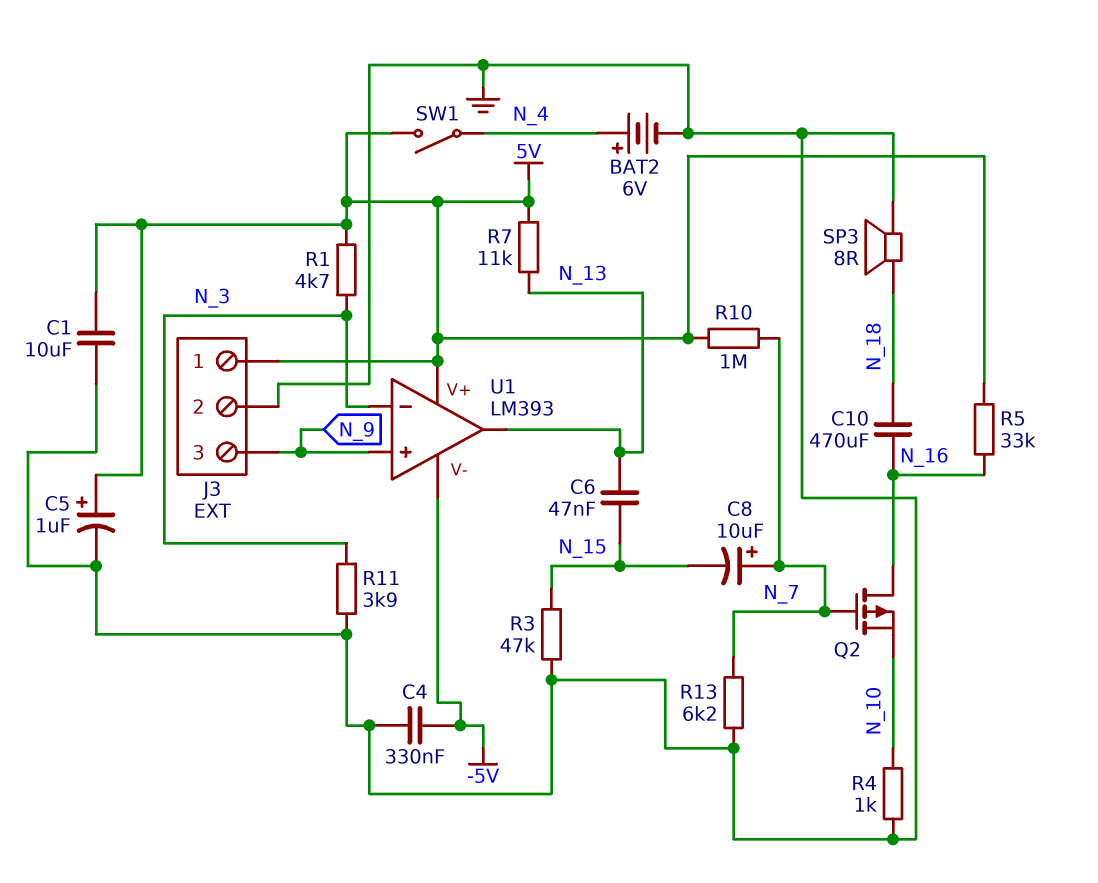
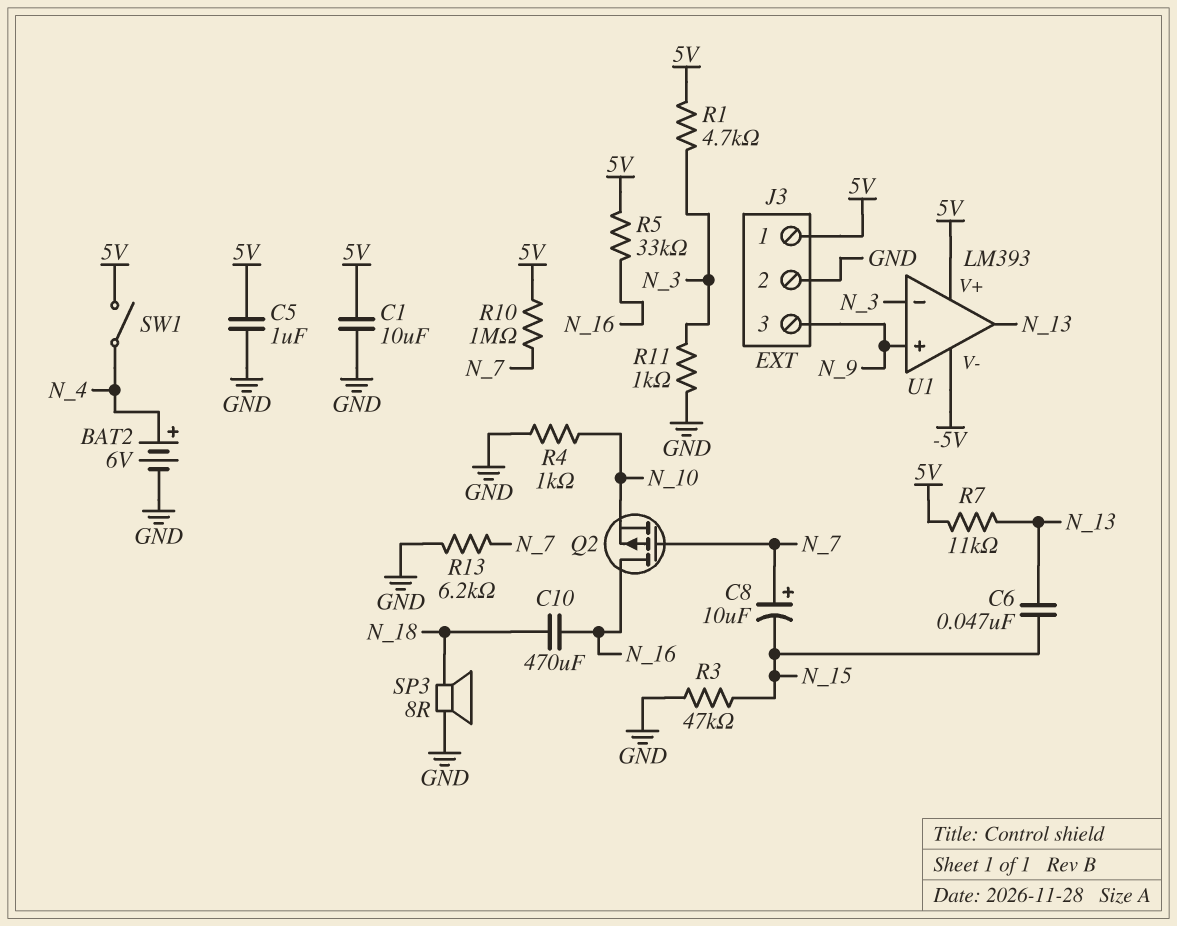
C4: 330nF (-5V, GND) -> none
C5: 1uF (plus 5V, minus GND) -> 1uF (5V, GND)
R11: 3.9k (GND, N_3) -> 1k (GND, N_3)

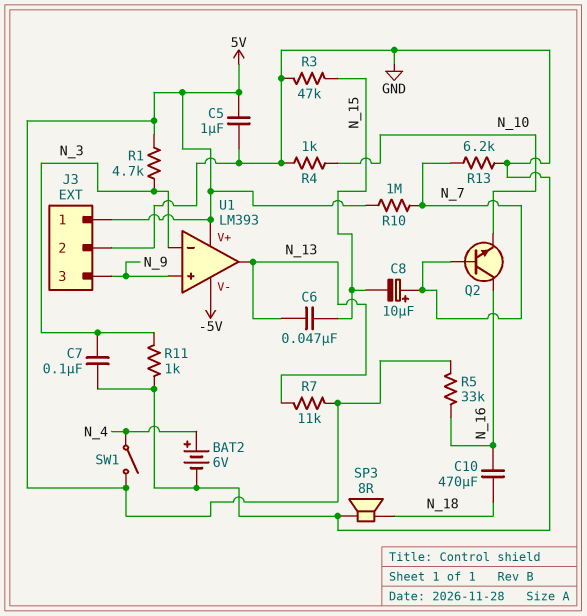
C1: 10uF (5V, GND) -> none
C7: none -> 100nF (GND, N_3)
Q2: PMOS (G N_7, D N_16, S N_10) -> NPN (B N_7, C N_16, E N_10)

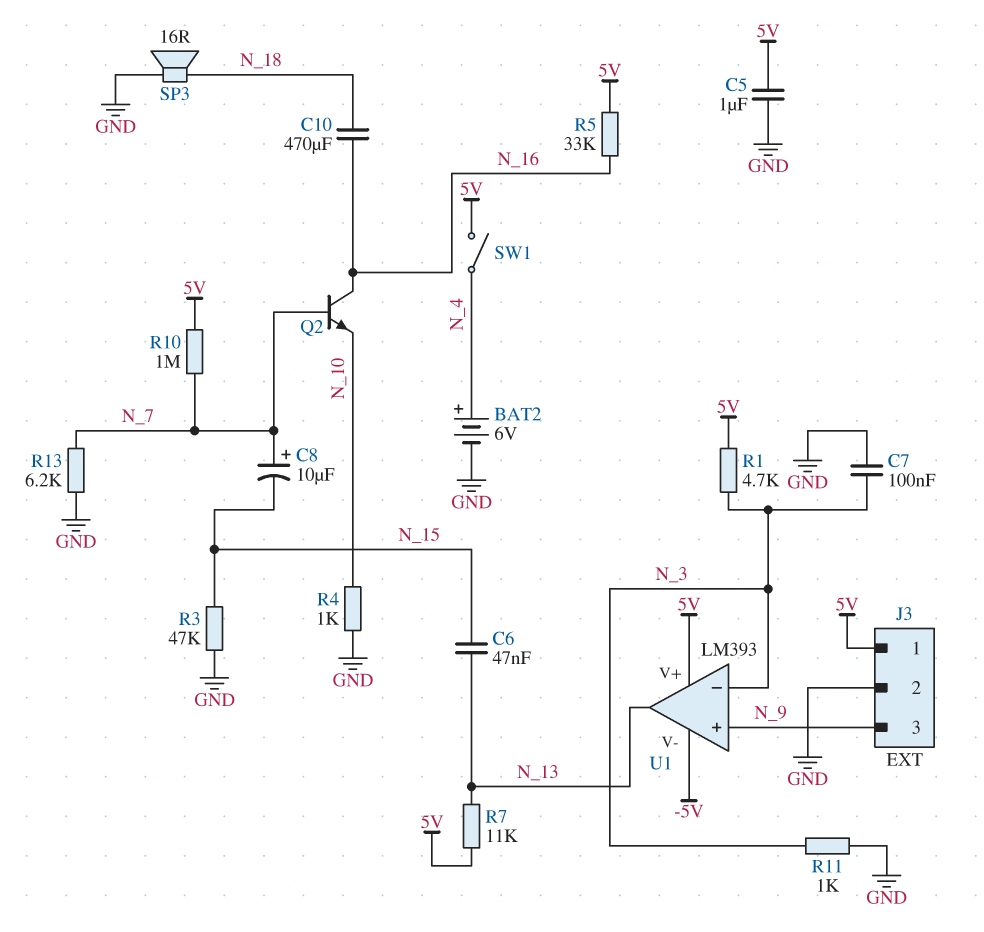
SP3: speaker 8R (GND, N_18) -> speaker 16R (GND, N_18)

